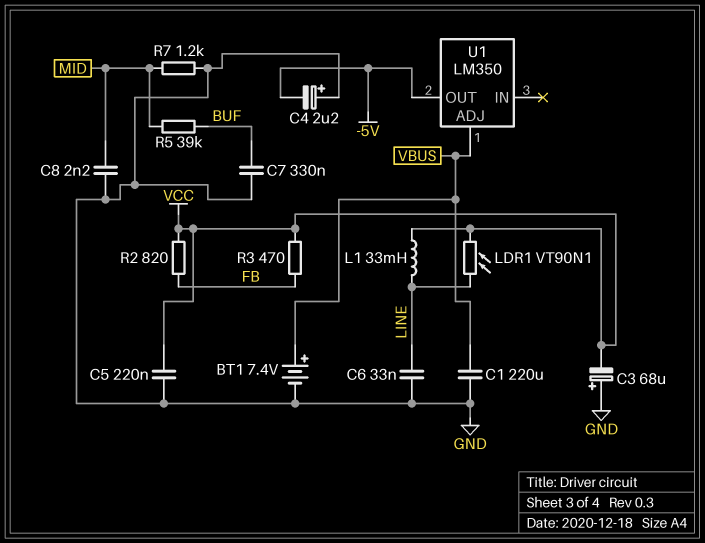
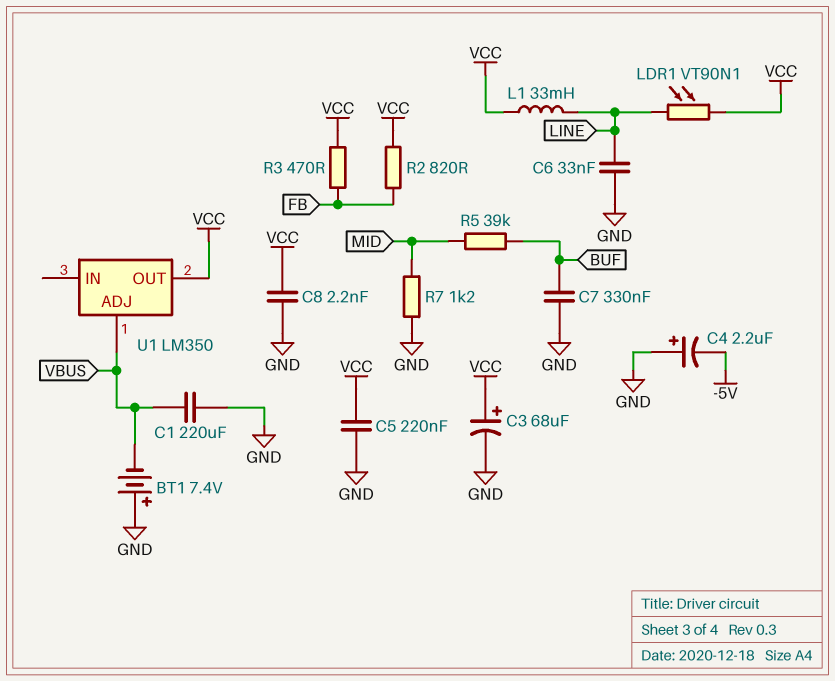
BT1: 7.4V (plus VBUS, minus GND) -> 7.4V (plus GND, minus VBUS)
C3: 68uF (plus GND, minus VCC) -> 68uF (plus VCC, minus GND)
C8: 2.2nF (GND, MID) -> 2.2nF (GND, VCC)
U1 pin OUT: -5V -> VCC

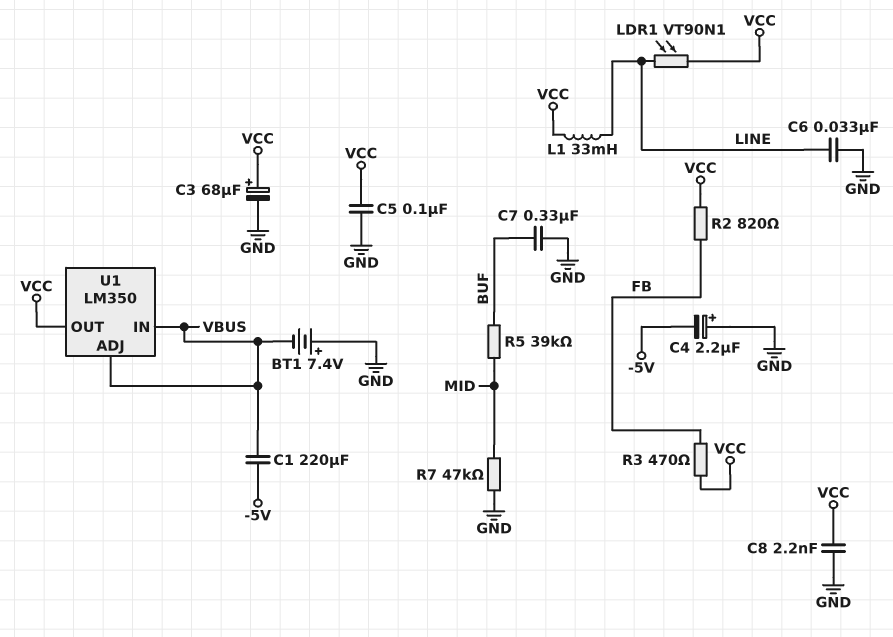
C1: 220uF (GND, VBUS) -> 220uF (-5V, VBUS)
C5: 220nF (GND, VCC) -> 100nF (GND, VCC)
R7: 1.2k (GND, MID) -> 47k (GND, MID)
U1 pin IN: none -> VBUS

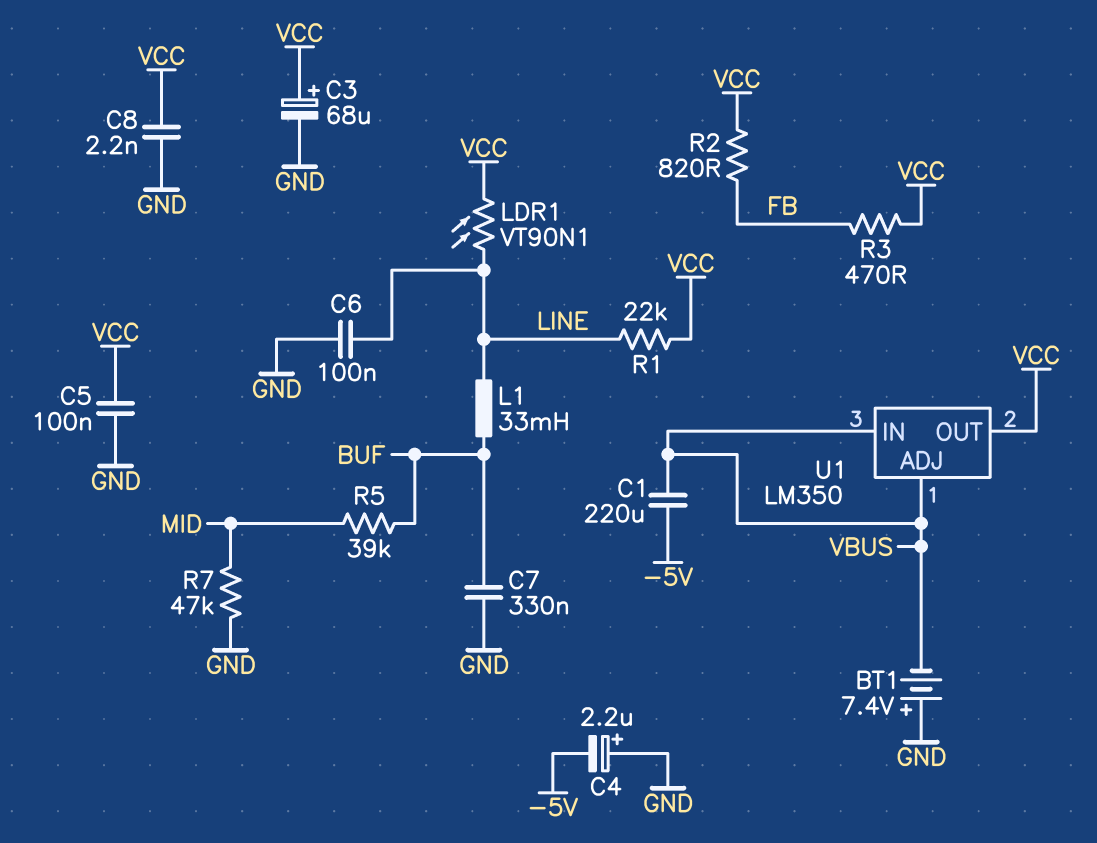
C6: 33nF (GND, LINE) -> 100nF (GND, LINE)
L1: 33mH (LINE, VCC) -> 33mH (BUF, LINE)
R1: none -> 22k (LINE, VCC)

